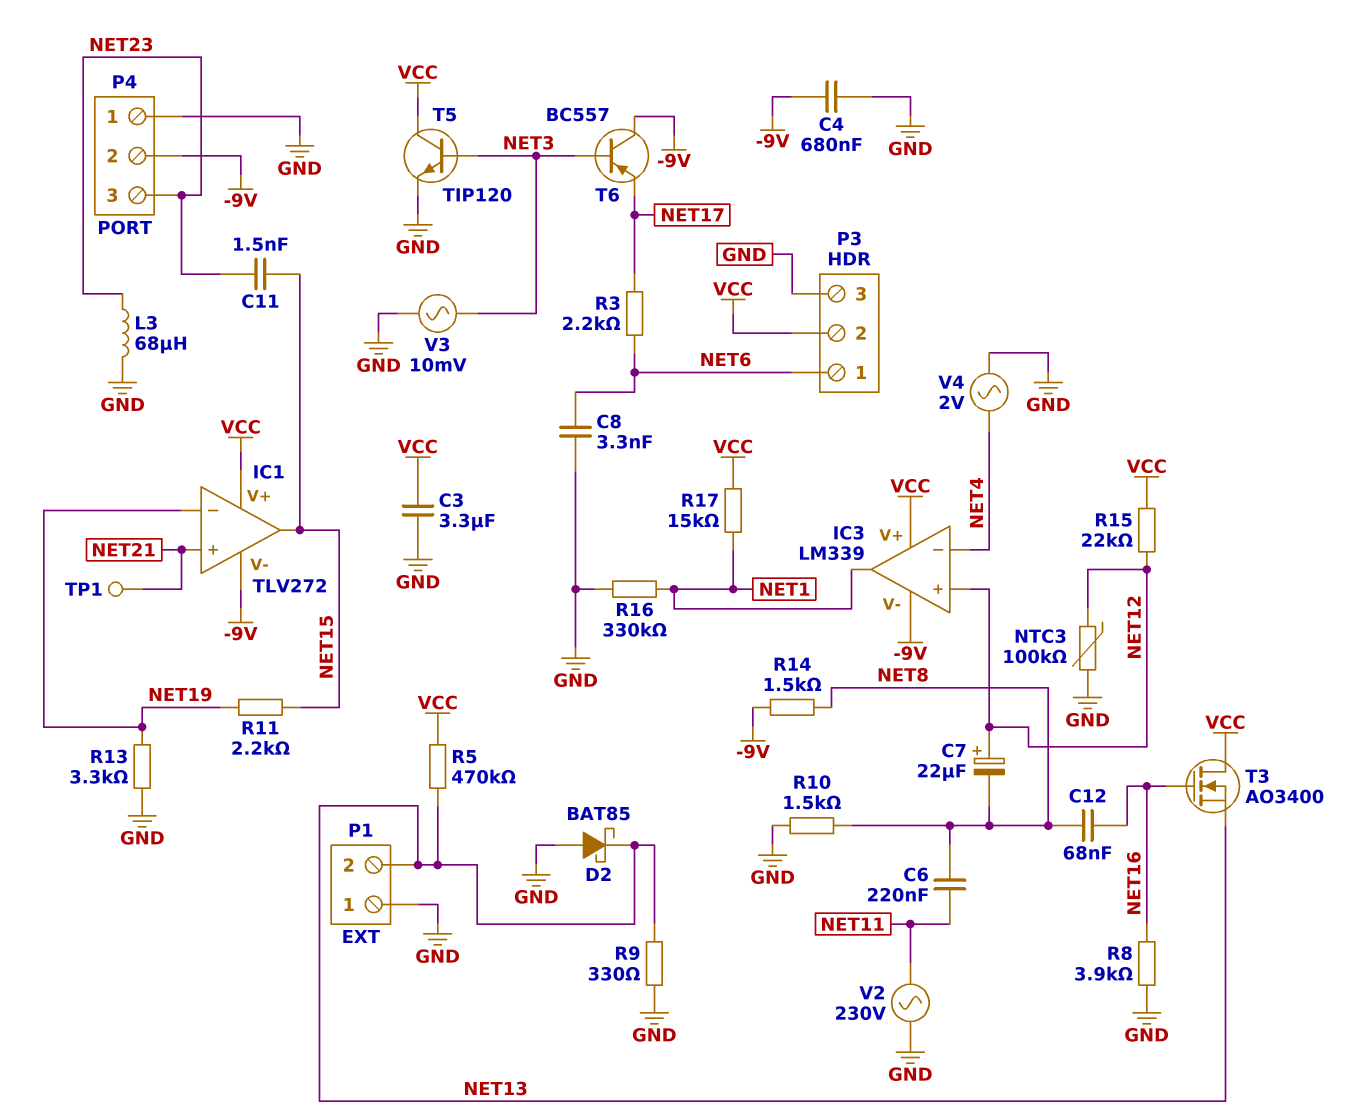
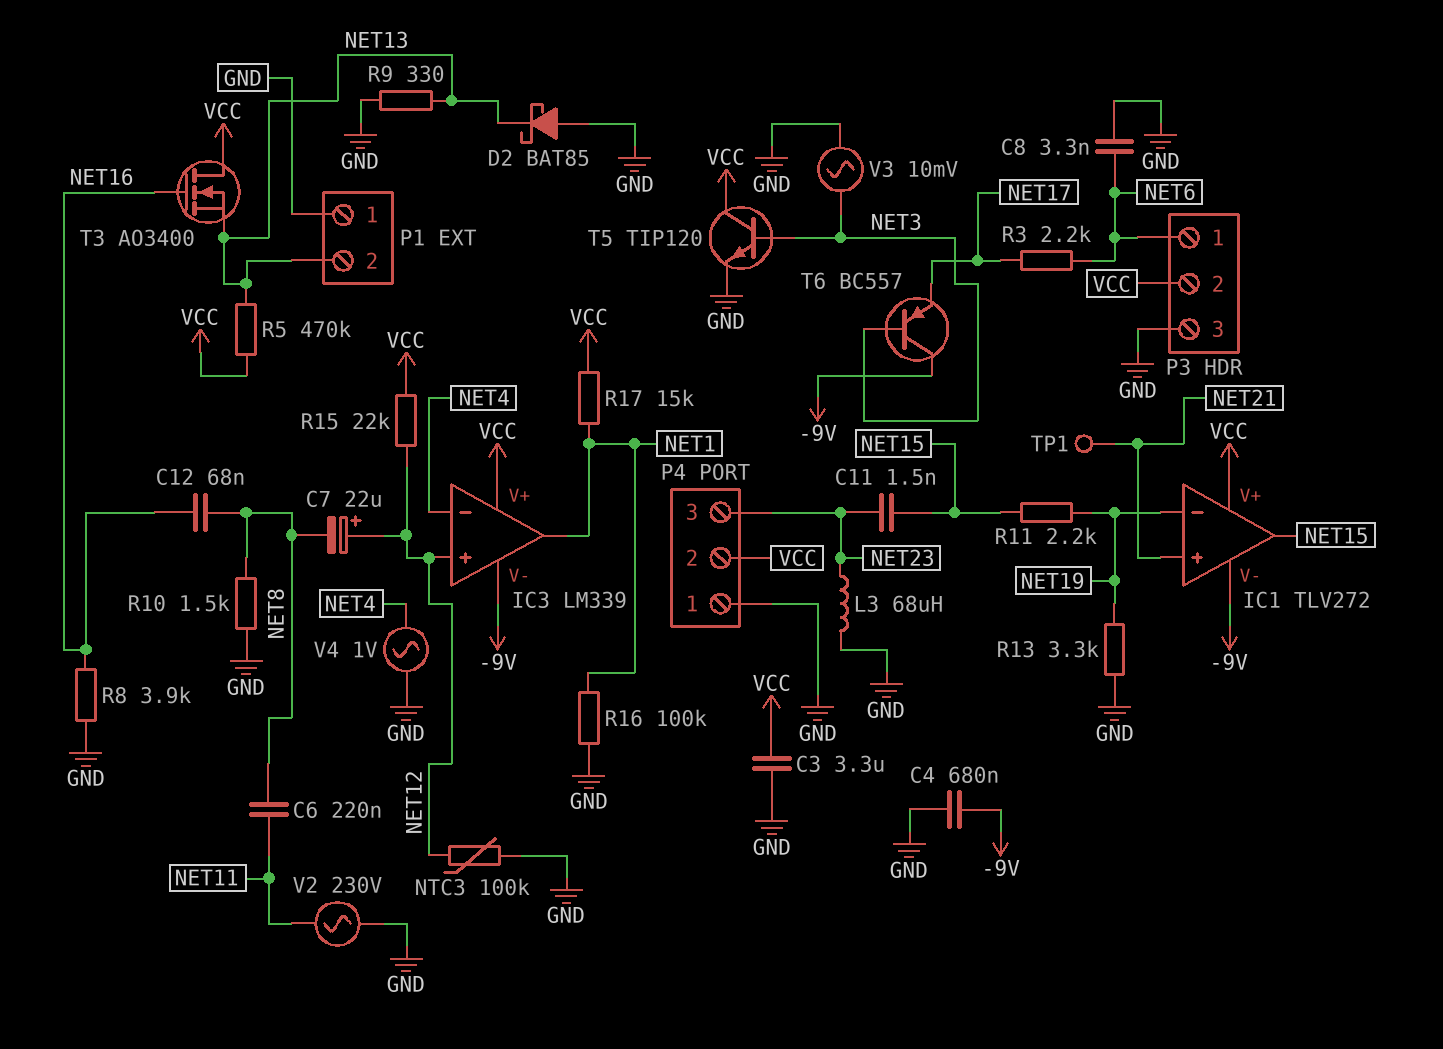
P4 pin 2: -9V -> VCC
R14: 1.5k (-9V, NET8) -> none
R16: 330k (GND, NET1) -> 100k (GND, NET1)
V4: AC 2V (GND, NET4) -> AC 1V (GND, NET4)

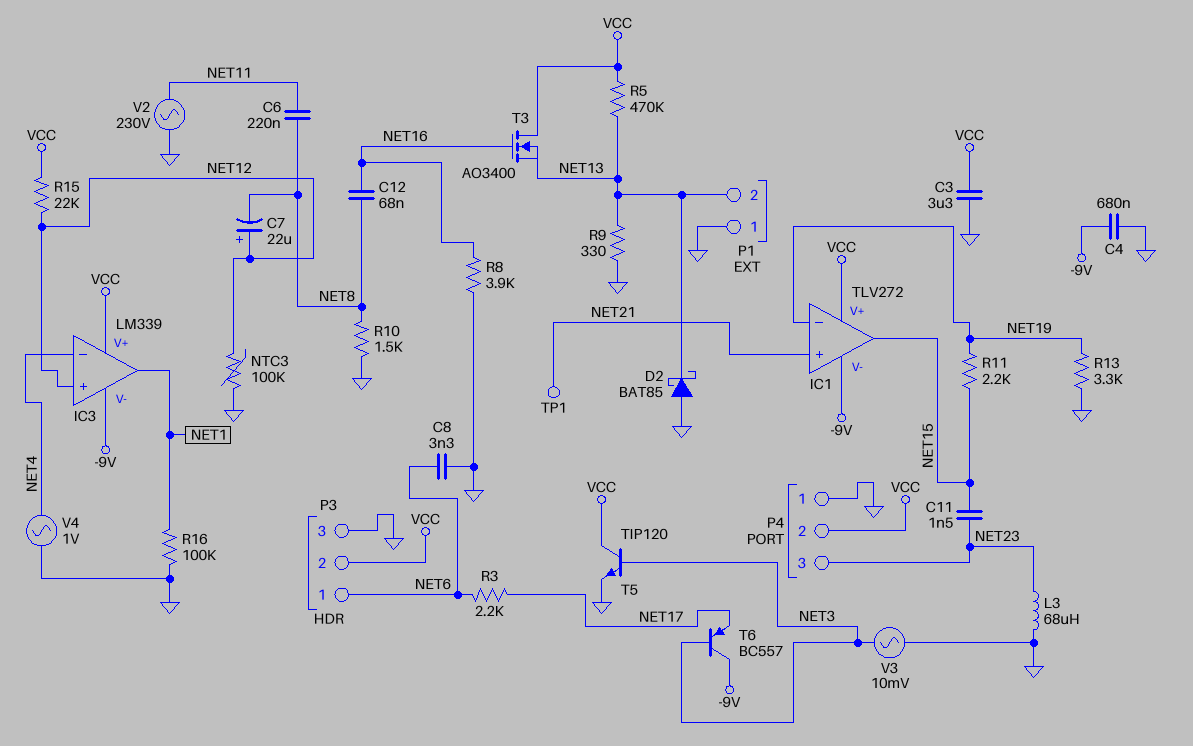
R17: 15k (NET1, VCC) -> none

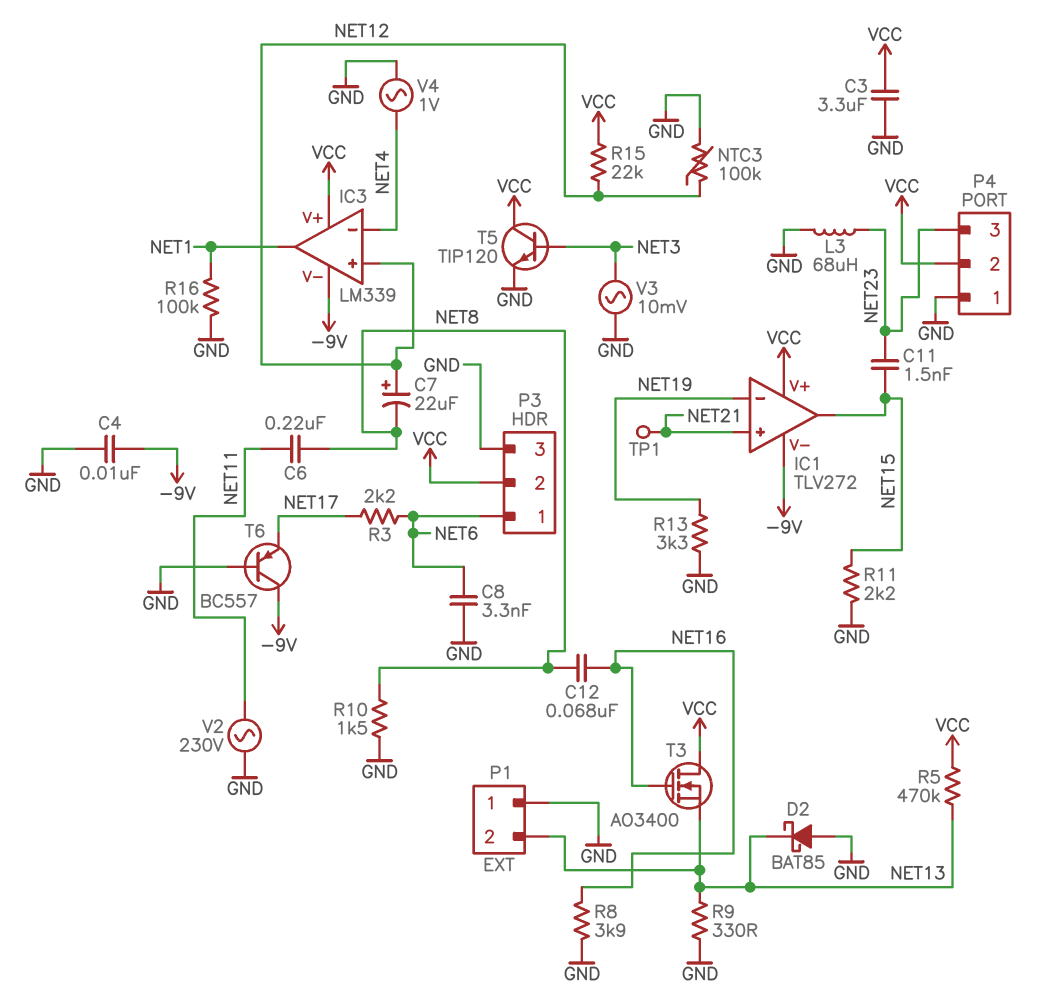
C4: 680nF (-9V, GND) -> 10nF (-9V, GND)
R11: 2.2k (NET15, NET19) -> 2.2k (GND, NET15)
T6: PNP BC557 (B NET3, C -9V, E NET17) -> PNP BC557 (B GND, C -9V, E NET17)

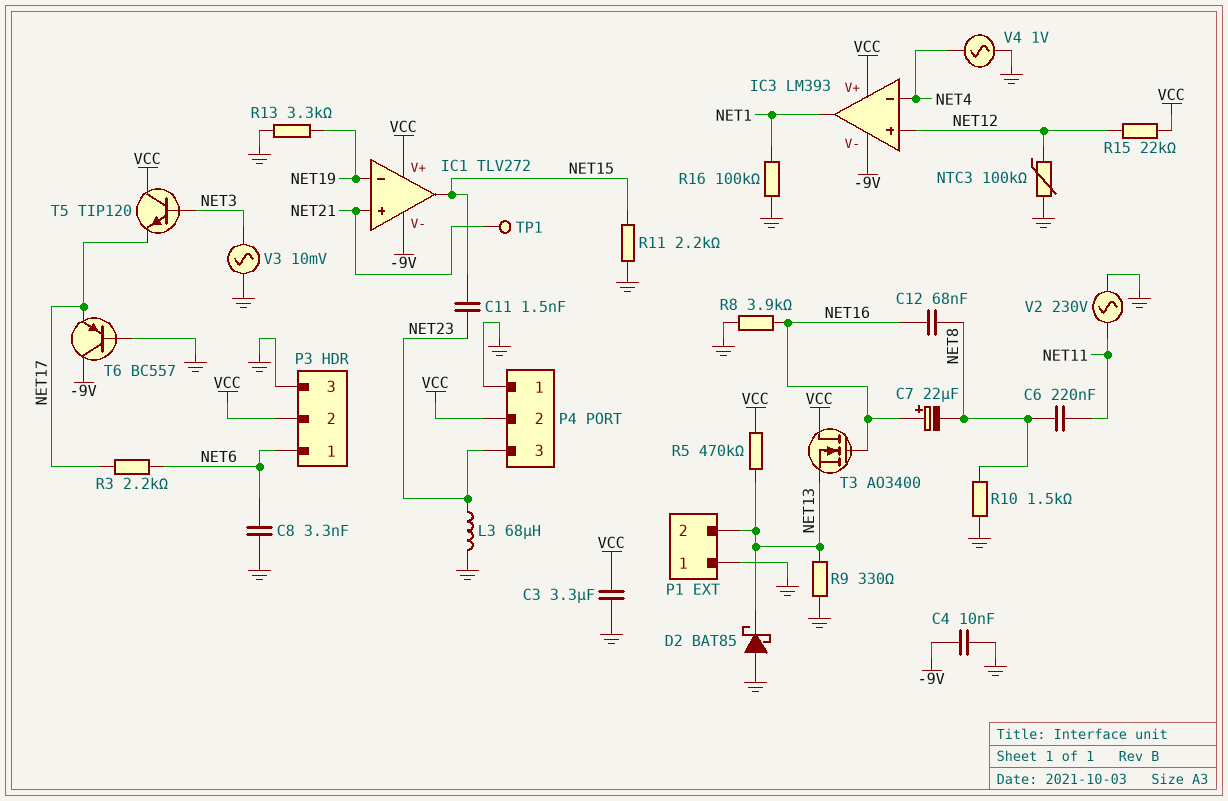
C7: 22uF (plus NET12, minus NET8) -> 22uF (plus NET16, minus NET8)
IC3: LM339 -> LM393
T5: NPN TIP120 (B NET3, C VCC, E GND) -> NPN TIP120 (B NET3, C VCC, E NET17)

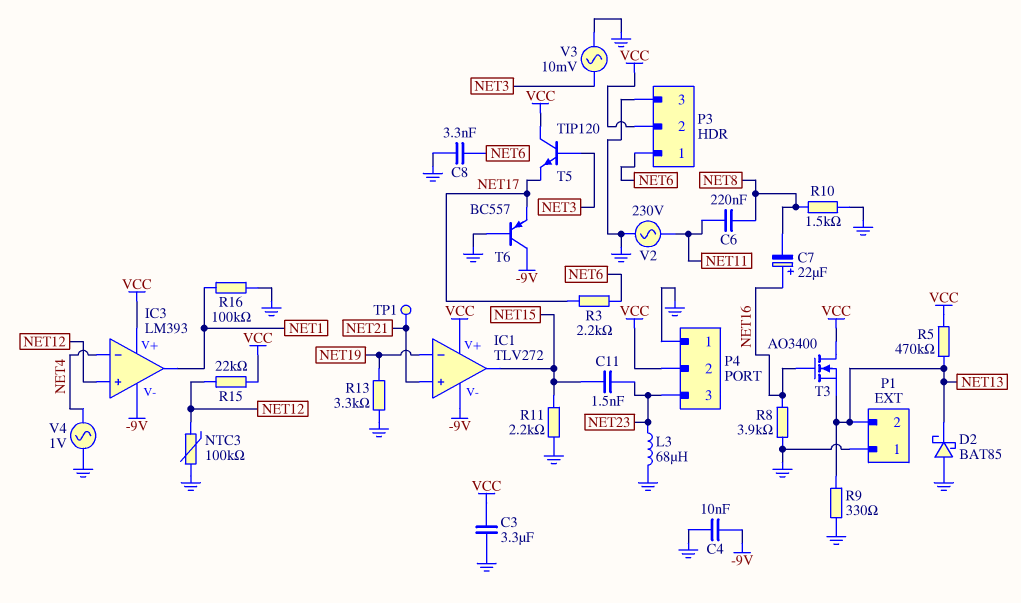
C12: 68nF (NET8, NET16) -> none

